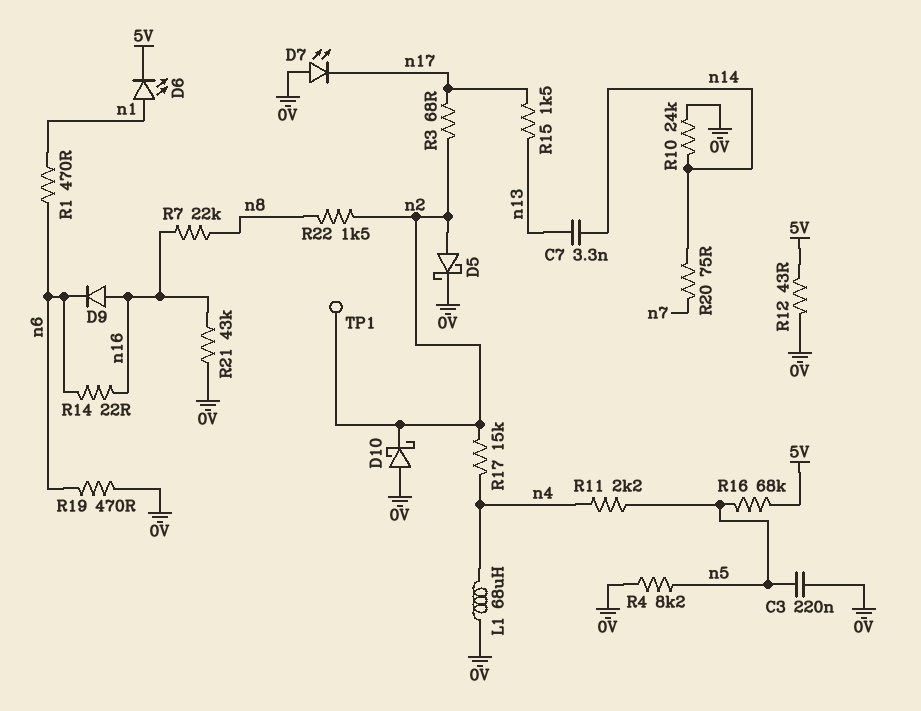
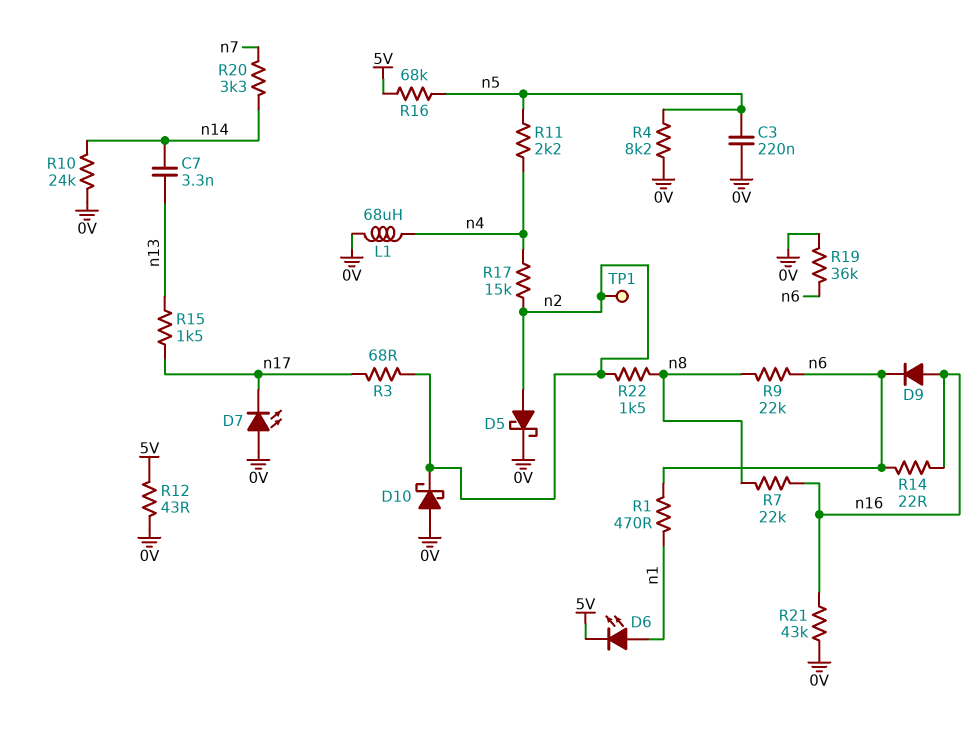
R9: none -> 22k (n6, n8)
R19: 470 (0V, n6) -> 36k (0V, n6)
R20: 75 (n7, n14) -> 3.3k (n7, n14)

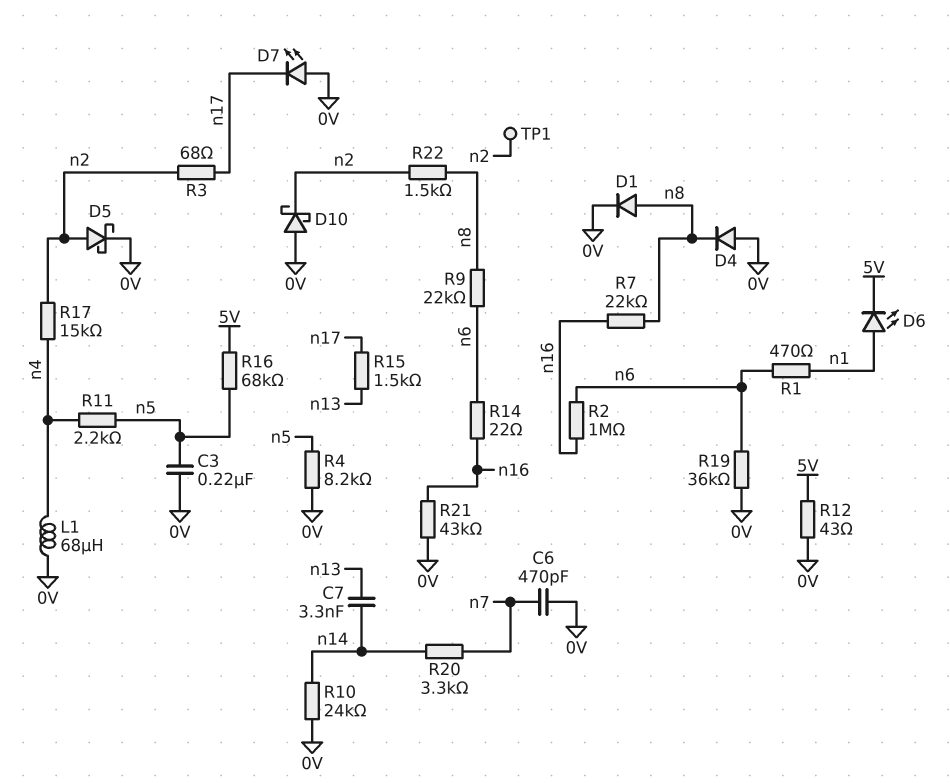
C6: none -> 470pF (0V, n7)
D1: none -> diode (A n8, K 0V)
D4: none -> diode (A 0V, K n8)
D9: diode (A n16, K n6) -> none
R2: none -> 1M (n6, n16)

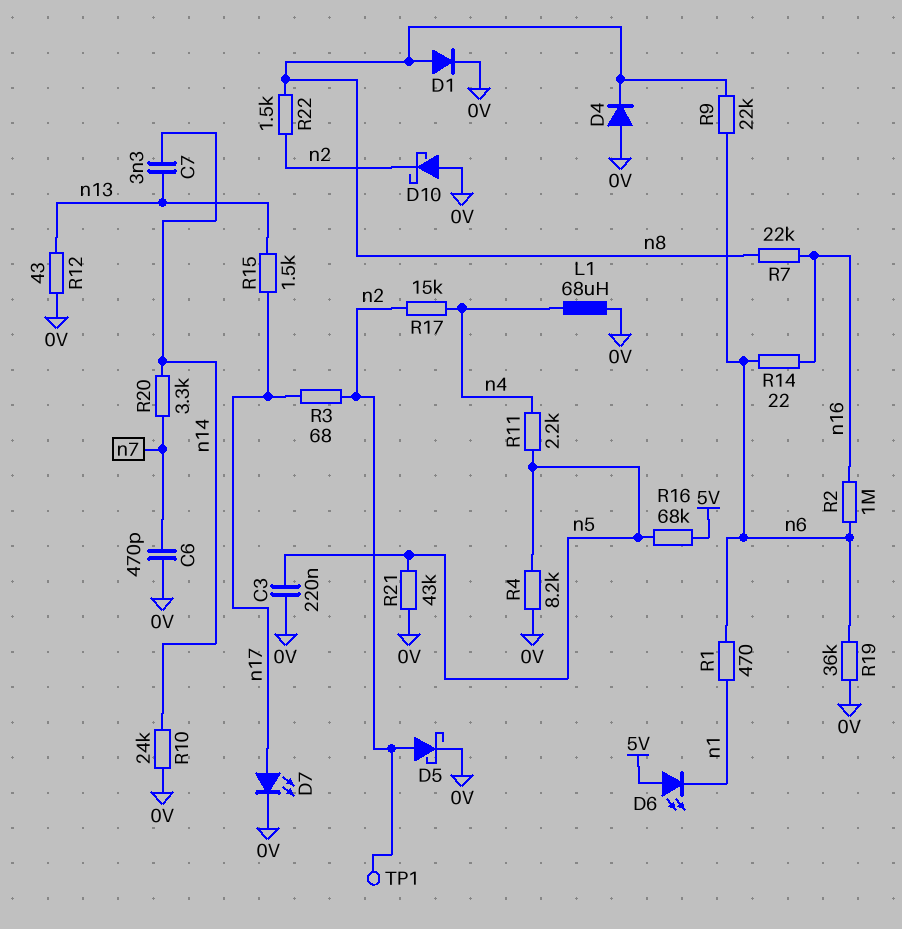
D6: LED (A n1, K 5V) -> LED (A 5V, K n1)
D7: LED (A 0V, K n17) -> LED (A n17, K 0V)
R12: 43 (0V, 5V) -> 43 (0V, n13)
R21: 43k (0V, n16) -> 43k (0V, n5)

